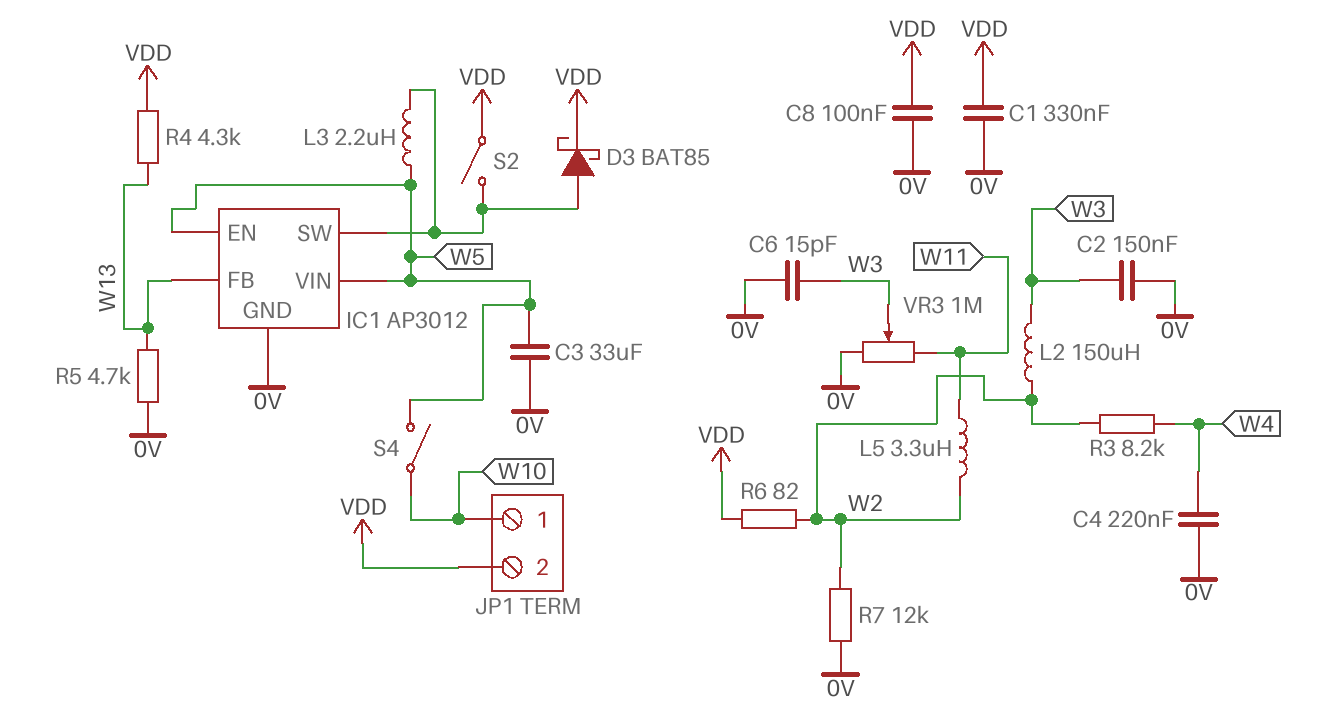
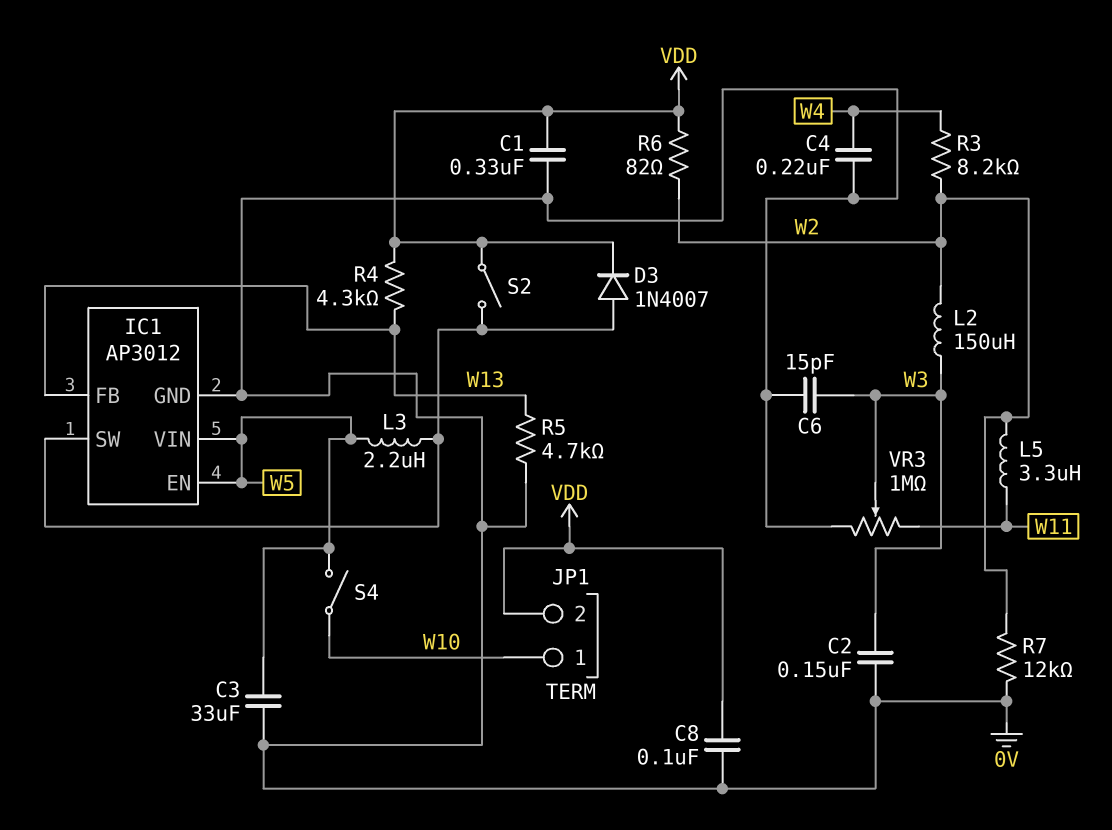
D3: schottky BAT85 (A IC1/SW, K VDD) -> diode 1N4007 (A IC1/SW, K VDD)

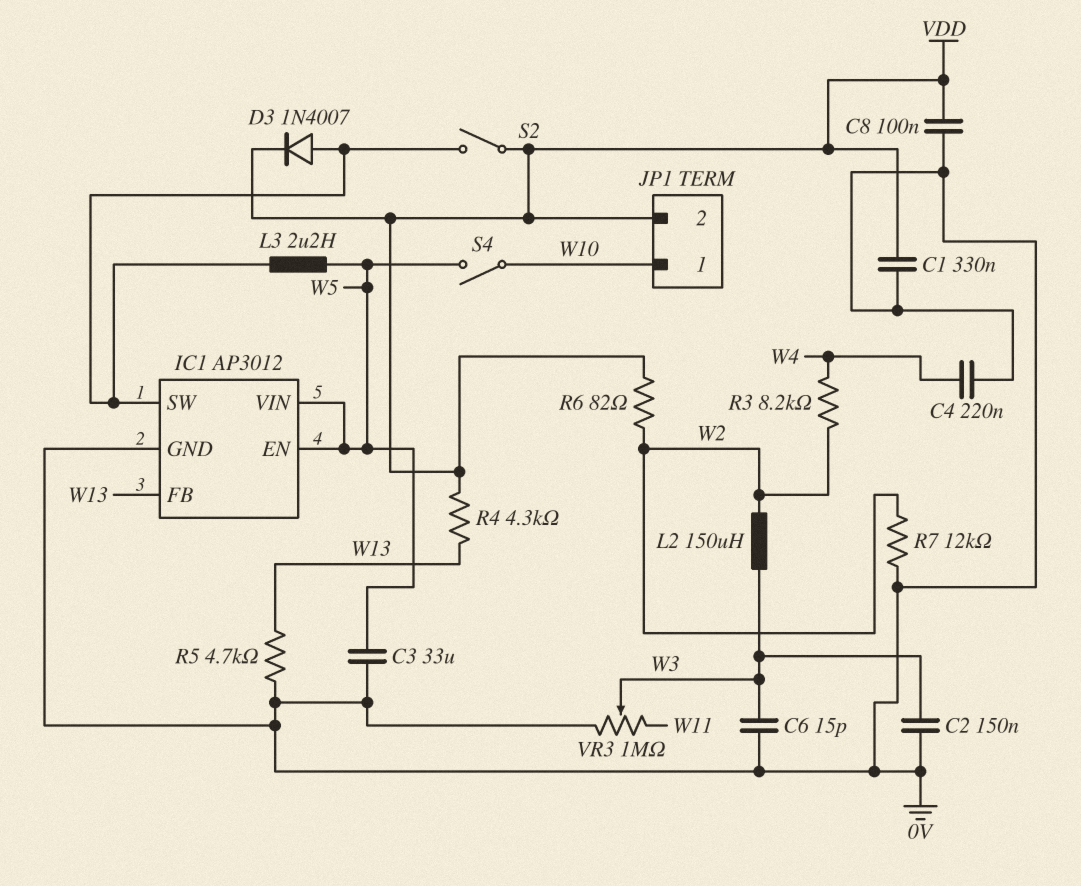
L5: 3.3uH (W2, W11) -> none

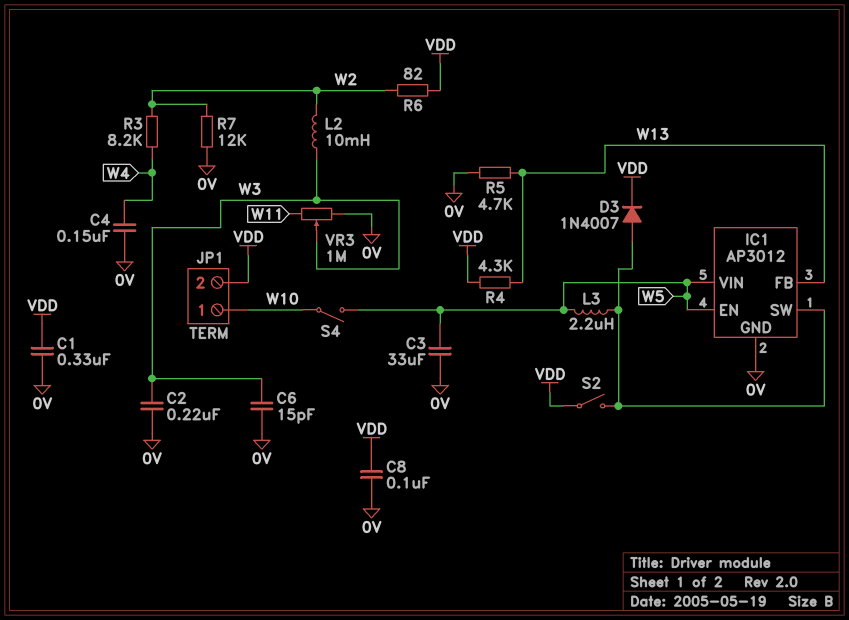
C2: 150nF (0V, W3) -> 220nF (0V, W3)
C4: 220nF (0V, W4) -> 150nF (0V, W4)
L2: 150uH (W2, W3) -> 10mH (W2, W3)

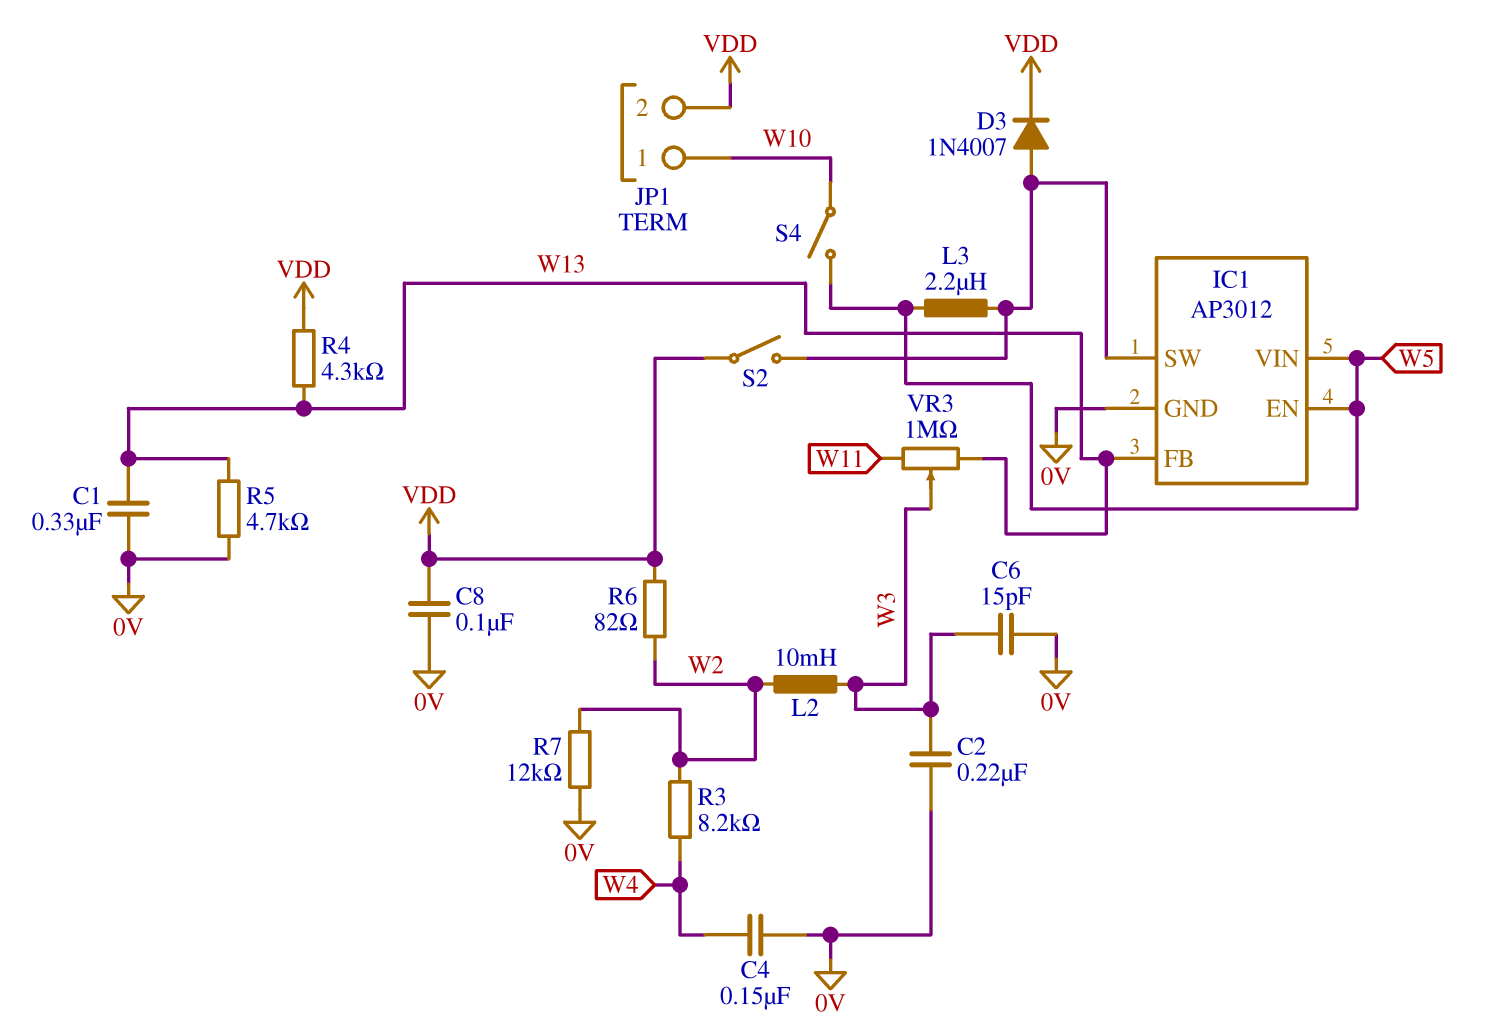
C1: 330nF (0V, VDD) -> 330nF (0V, W13)
C3: 33uF (0V, W5) -> none
VR3: 1M (0V, W11, wiper W3) -> 1M (W11, W13, wiper W3)

